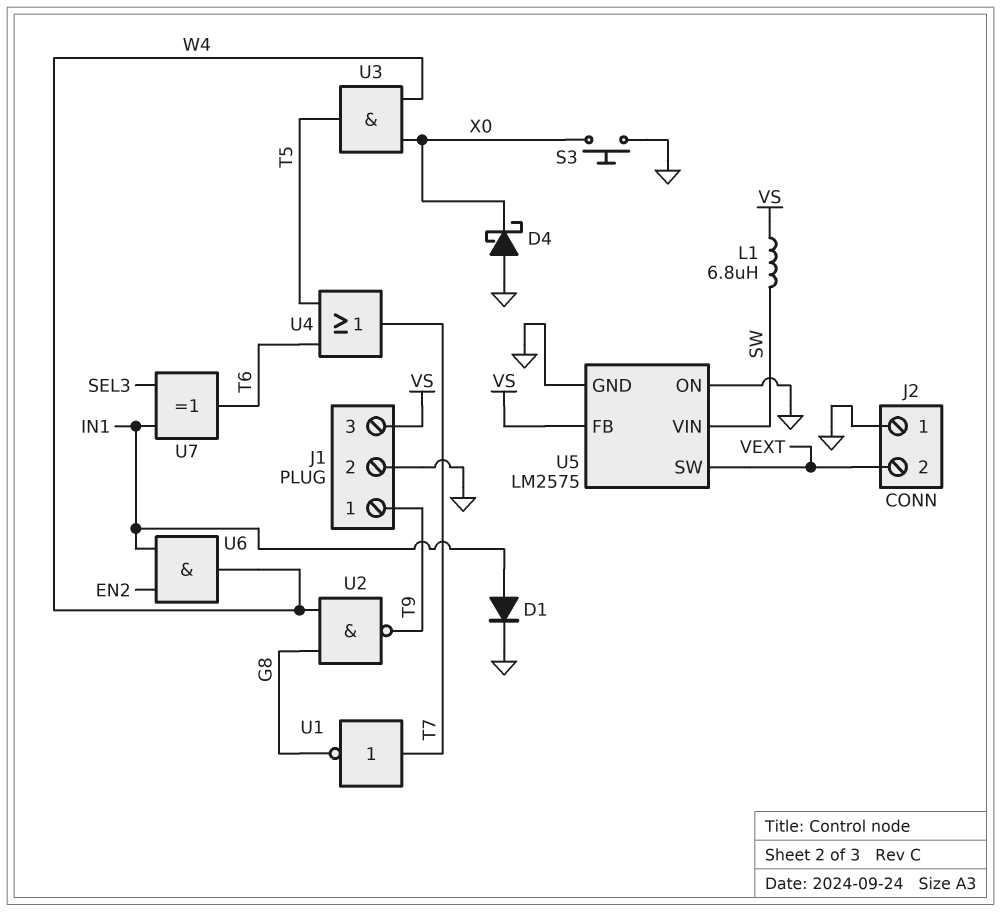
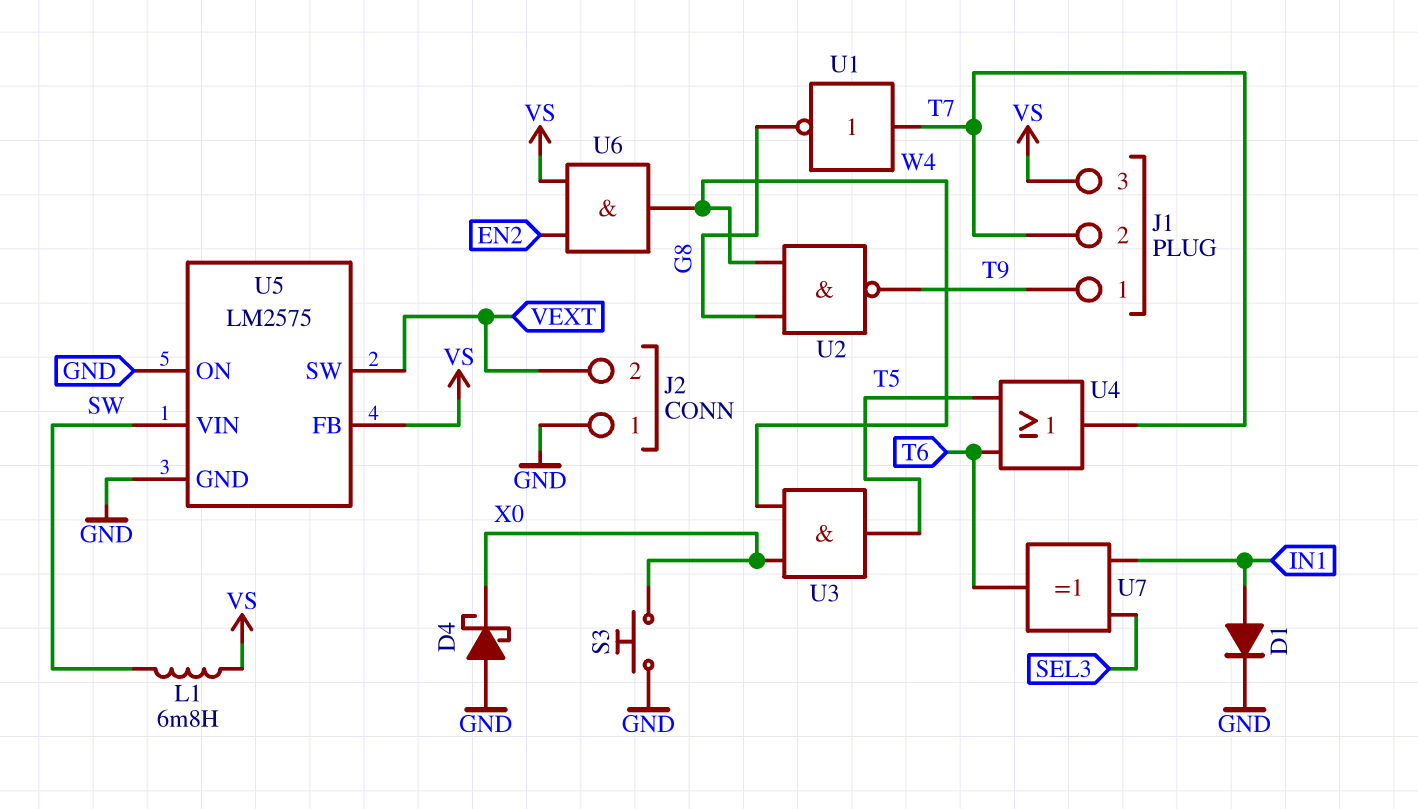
J1 pin 2: GND -> T7
L1: 6.8uH (SW, VS) -> 6.8mH (SW, VS)
U6: AND (in EN2, in IN1, out W4) -> AND (in EN2, in VS, out W4)

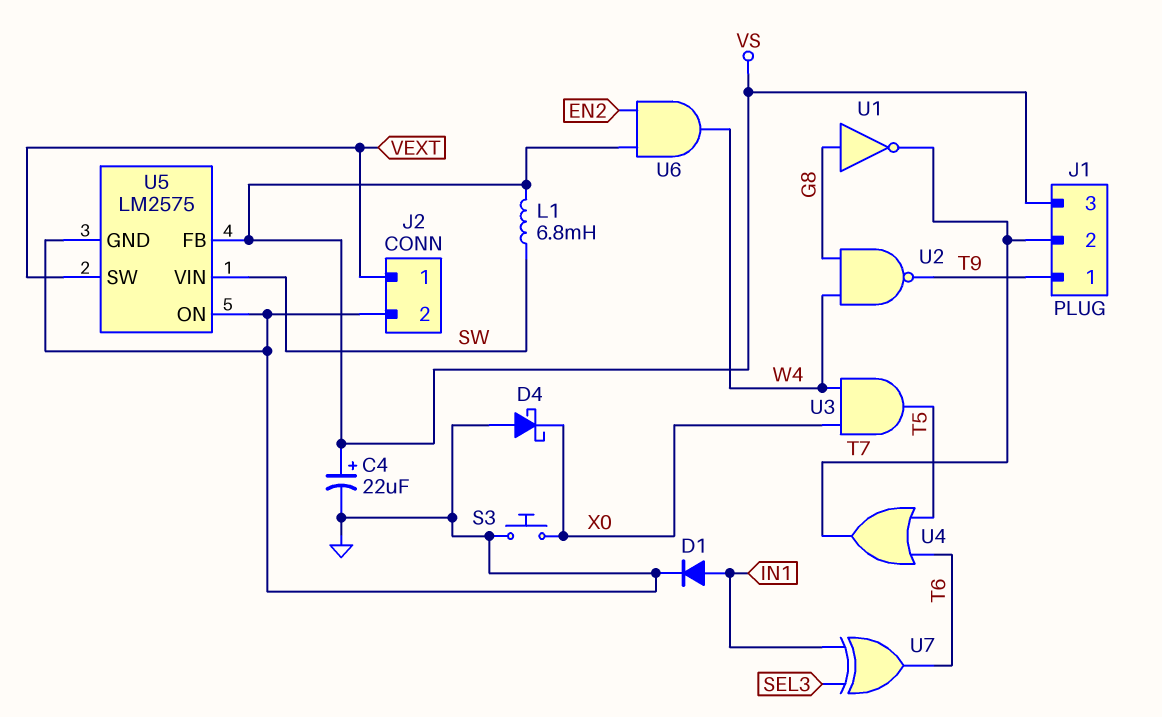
C4: none -> 22uF (plus VS, minus GND)
J2 pin 1: GND -> VEXT
J2 pin 2: VEXT -> GND
U1: NOT (in T7, out G8) -> NOT (in G8, out T7)

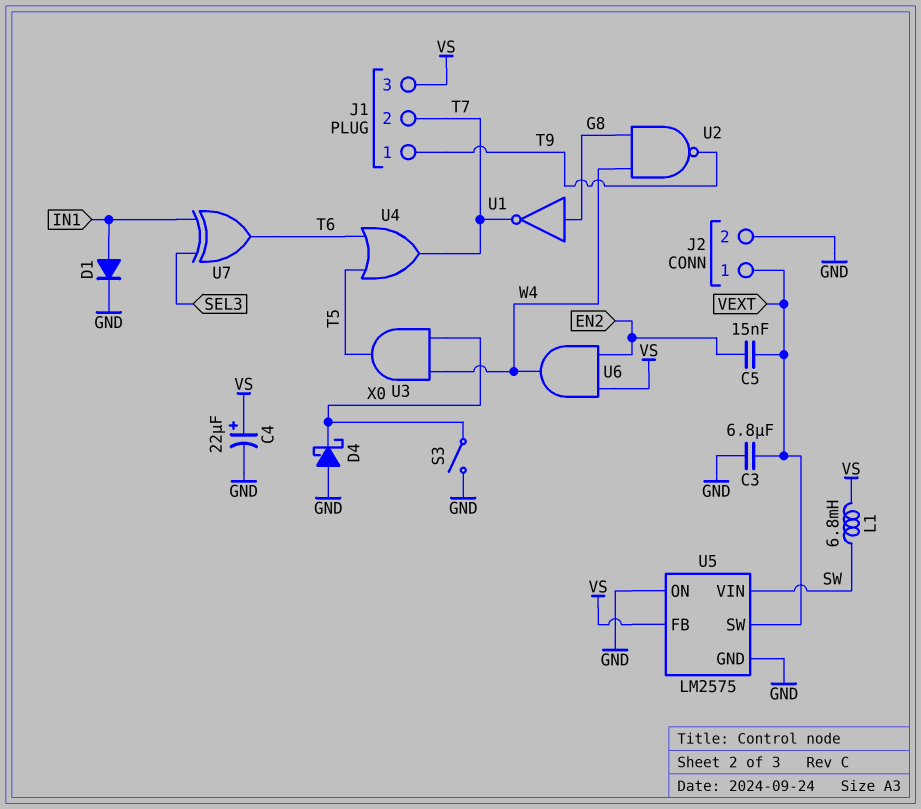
C3: none -> 6.8uF (GND, VEXT)
C5: none -> 15nF (EN2, VEXT)
S3: button (GND, X0) -> switch (GND, X0)

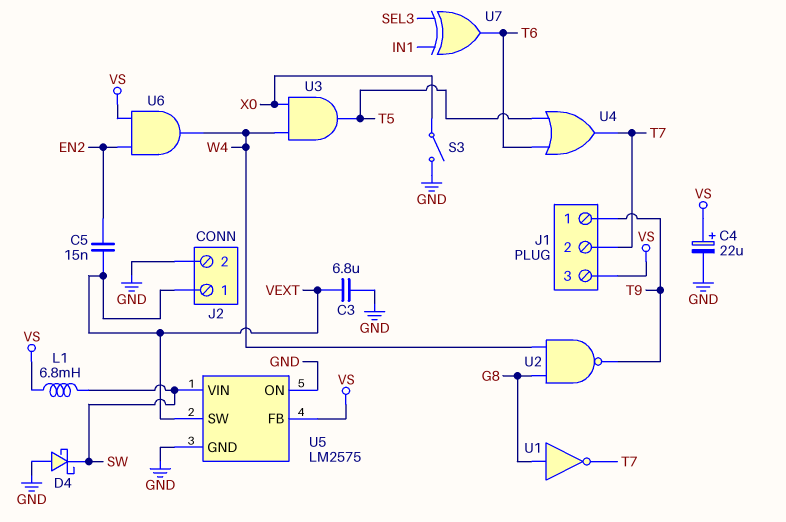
D1: diode (A IN1, K GND) -> none
D4: schottky (A GND, K X0) -> schottky (A GND, K SW)

